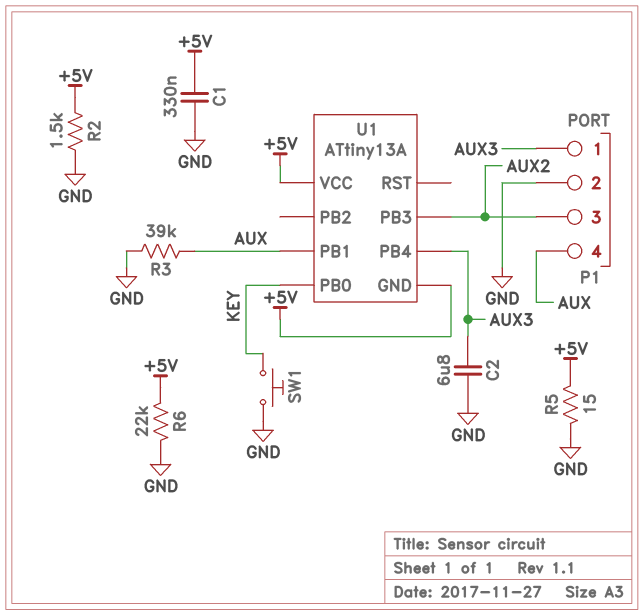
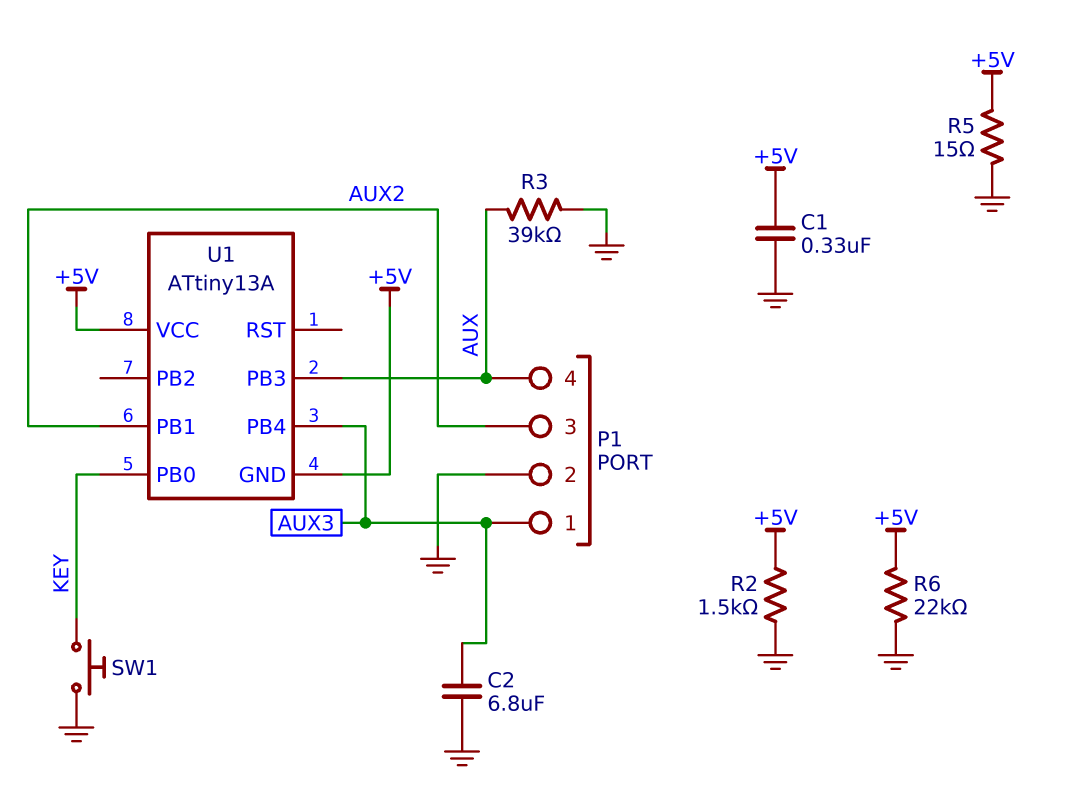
U1 pin PB1: AUX -> AUX2
U1 pin PB3: AUX2 -> AUX

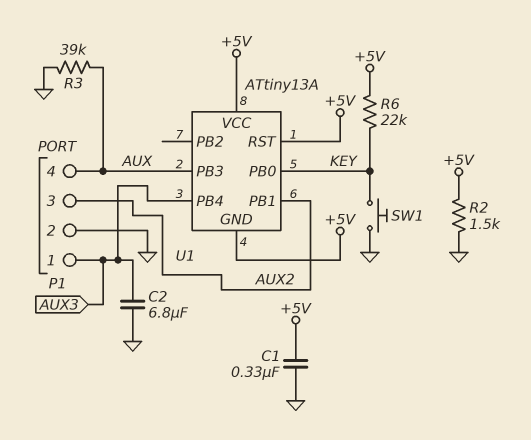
R5: 15 (+5V, GND) -> none
R6: 22k (+5V, GND) -> 22k (+5V, KEY)
U1 pin RST: none -> +5V

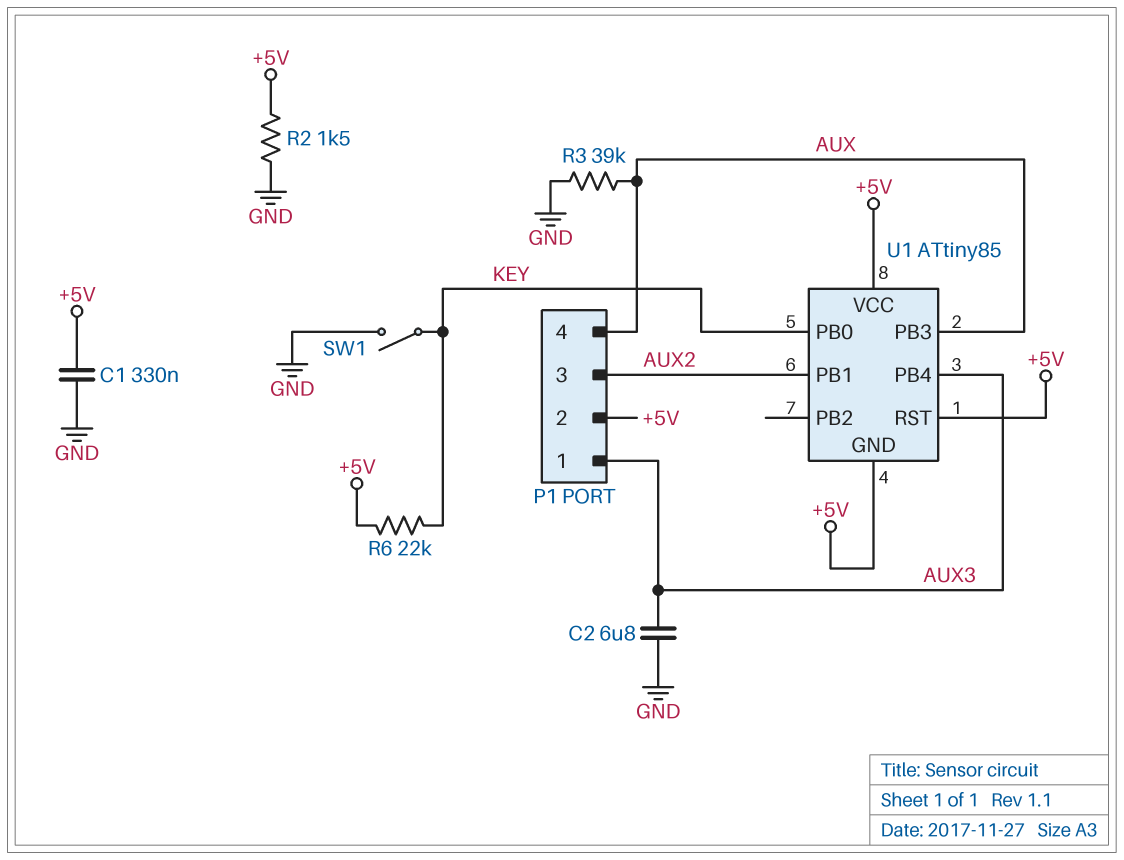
P1 pin 2: GND -> +5V
SW1: button (GND, KEY) -> switch (GND, KEY)
U1: ATtiny13A -> ATtiny85

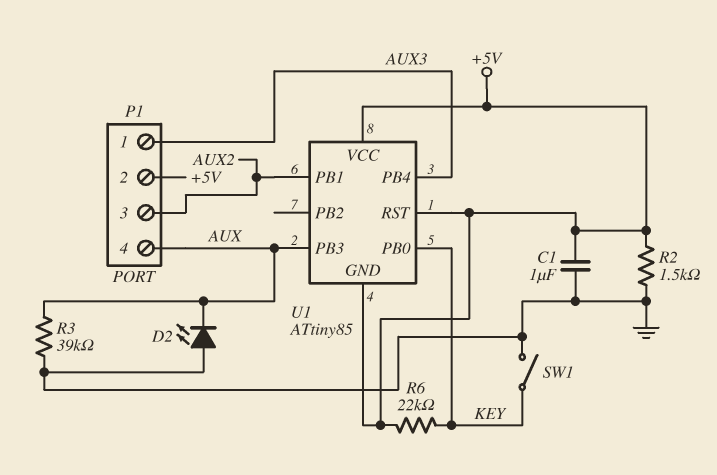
C1: 330nF (+5V, GND) -> 1uF (+5V, GND)
C2: 6.8uF (AUX3, GND) -> none
D2: none -> LED (A GND, K AUX)

